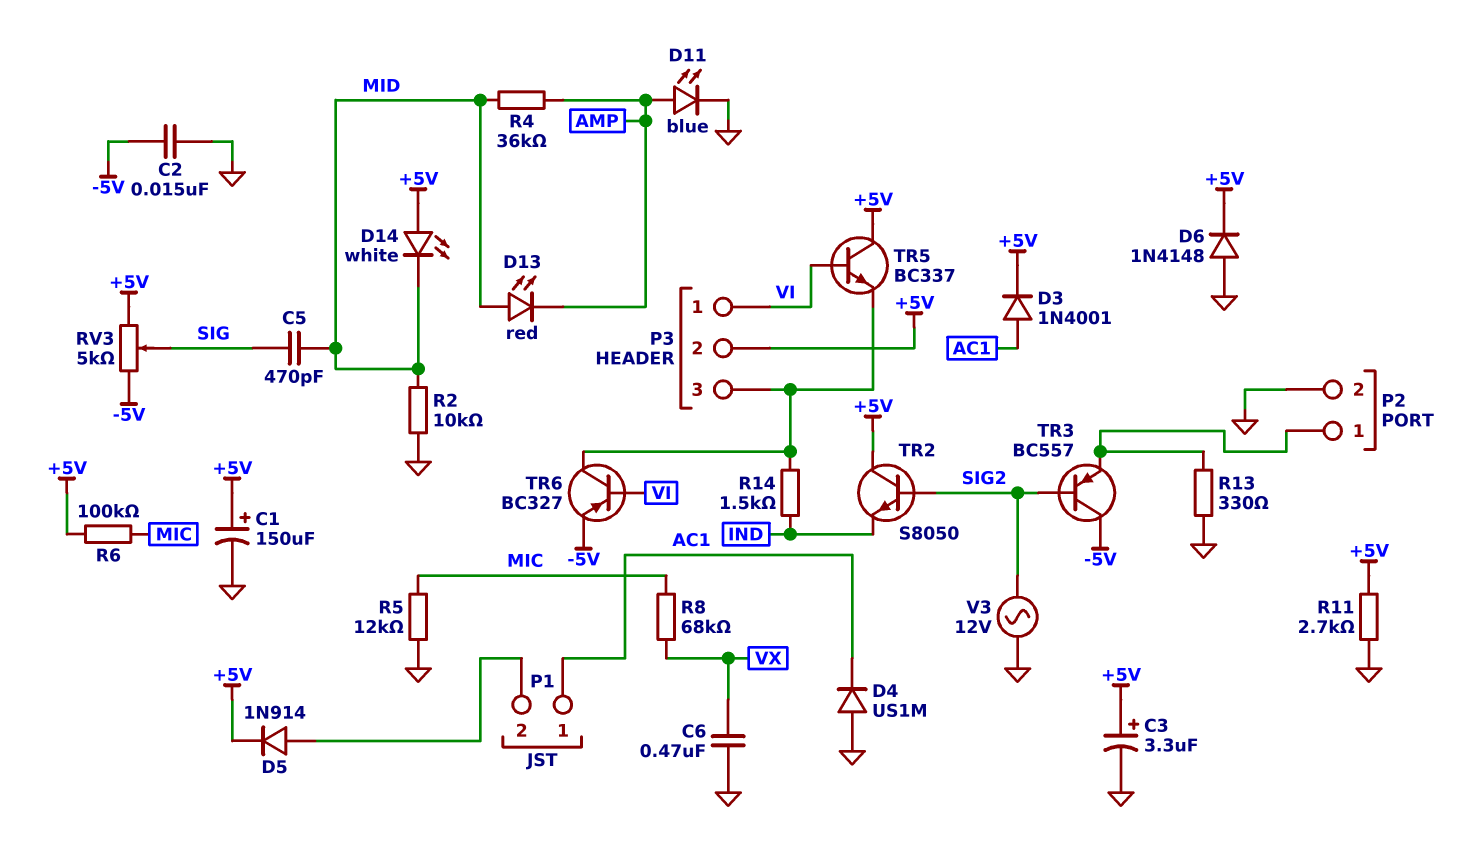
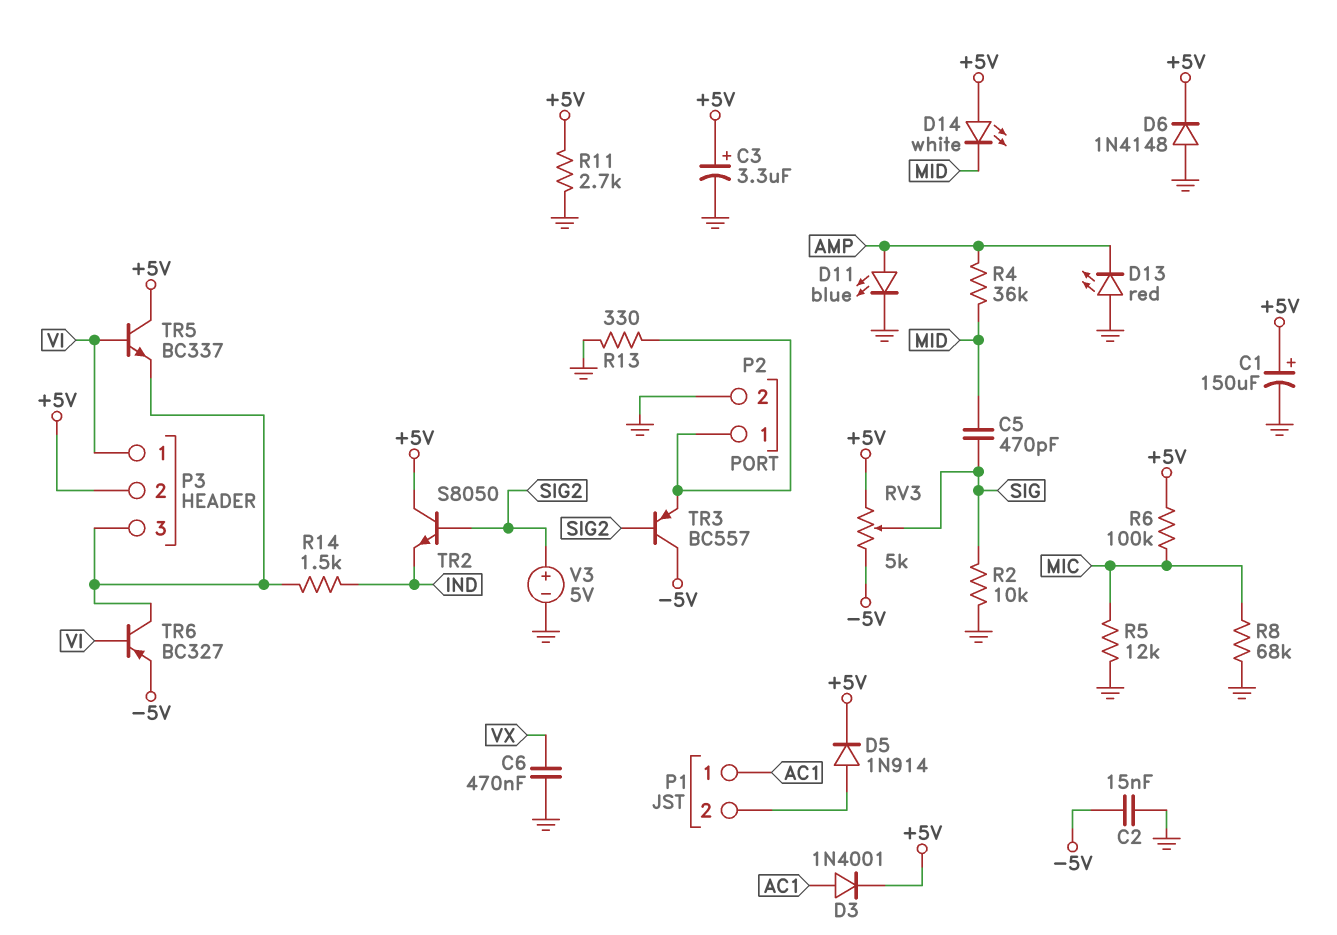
D4: diode US1M (A GND, K AC1) -> none
D13: LED red (A MID, K AMP) -> LED red (A GND, K AMP)
R2: 10k (GND, MID) -> 10k (GND, SIG)
R8: 68k (MIC, VX) -> 68k (GND, MIC)
V3: AC 12V (GND, SIG2) -> 5V (plus SIG2, minus GND)

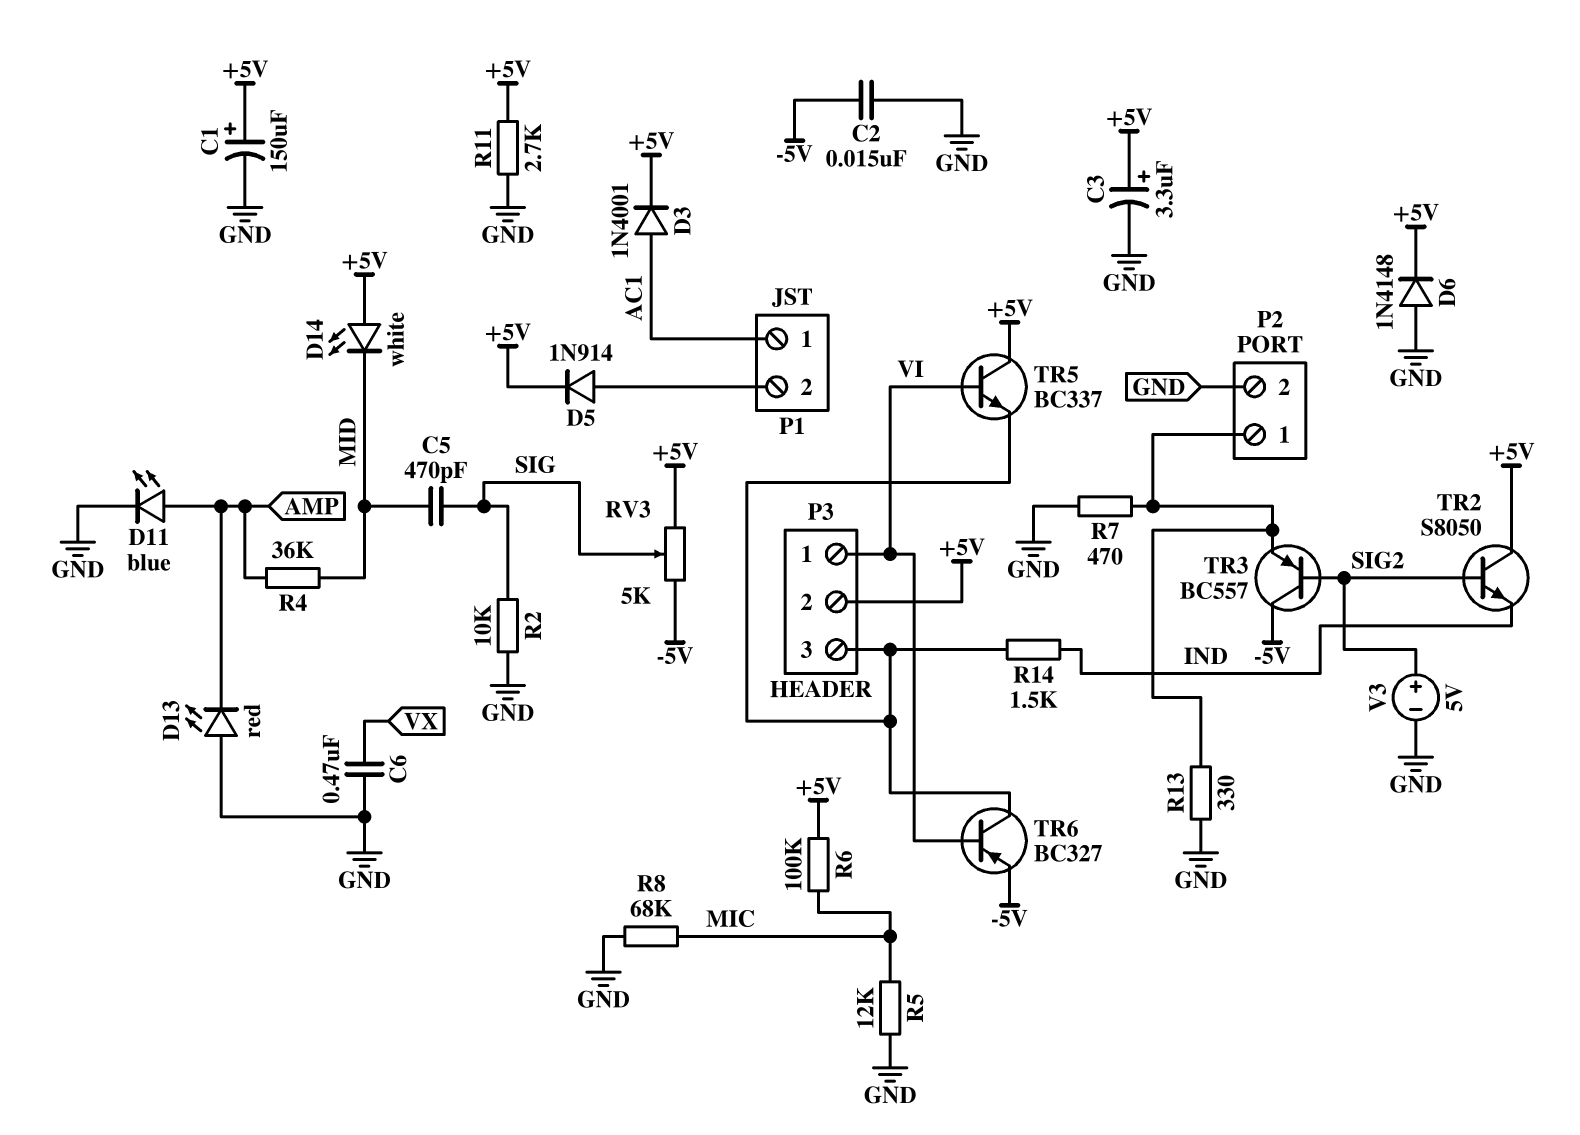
R7: none -> 470 (GND, P2/1)

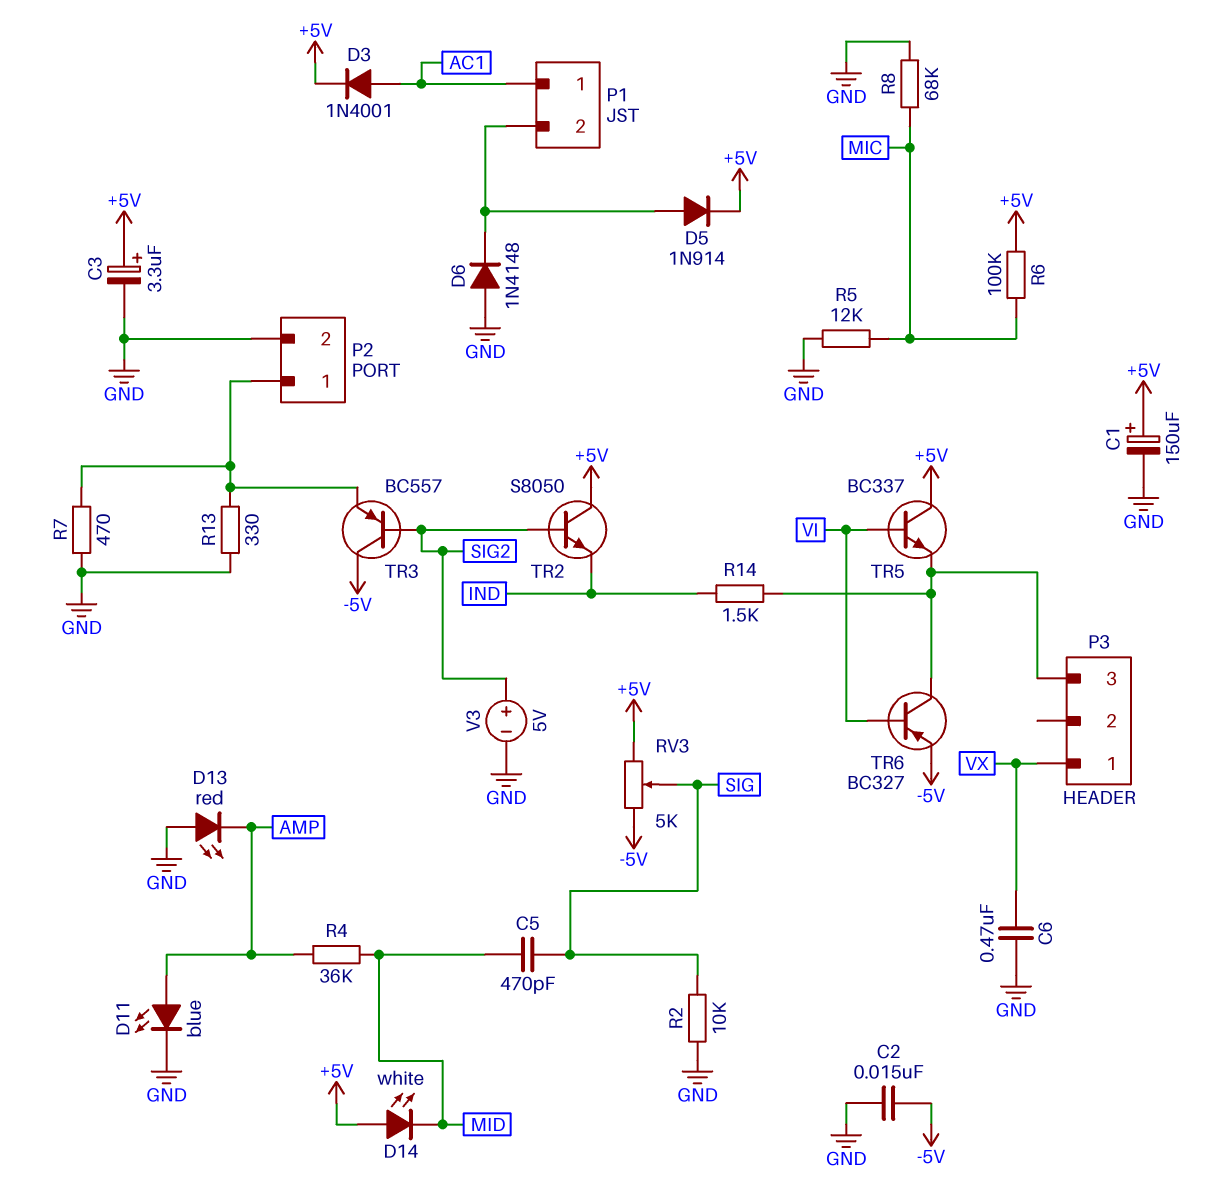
D6: diode 1N4148 (A GND, K +5V) -> diode 1N4148 (A GND, K P1/2)
P3 pin 1: VI -> VX
P3 pin 2: +5V -> none
R11: 2.7k (+5V, GND) -> none

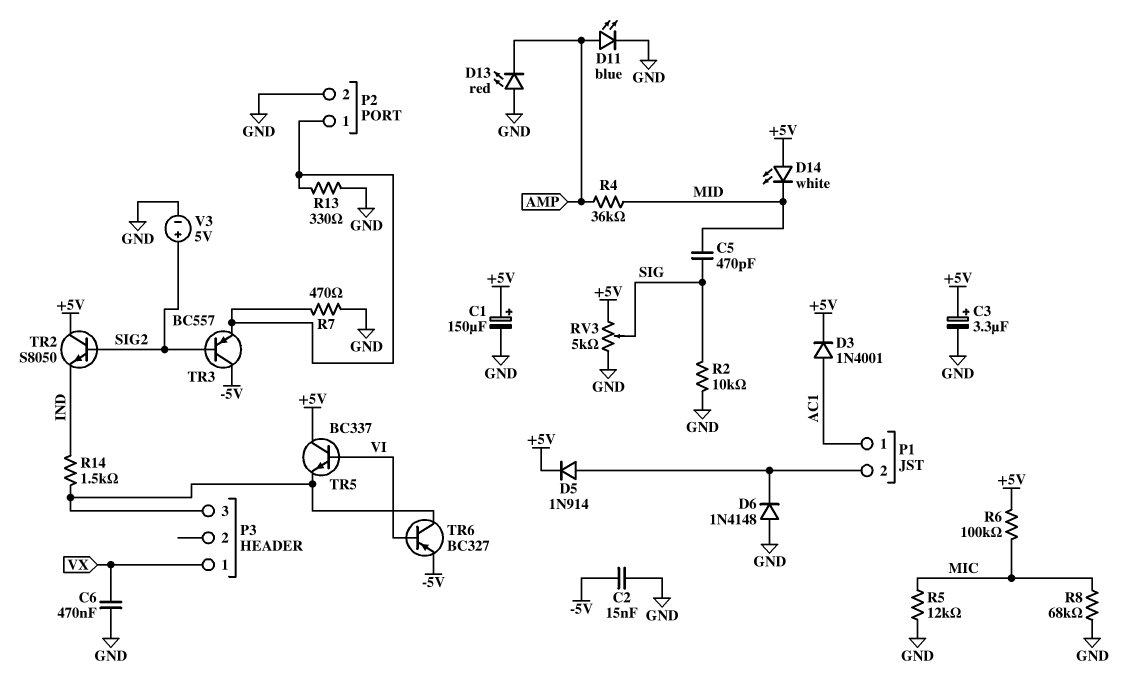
RV3: 5k (+5V, -5V, wiper SIG) -> 5k (+5V, GND, wiper SIG)

